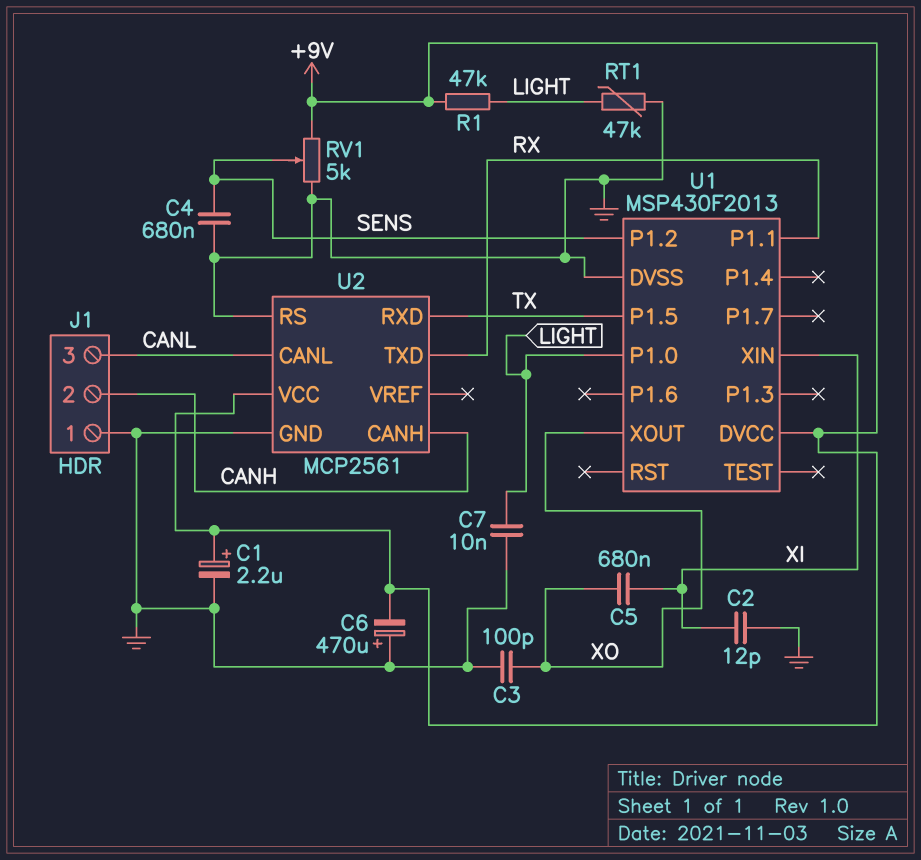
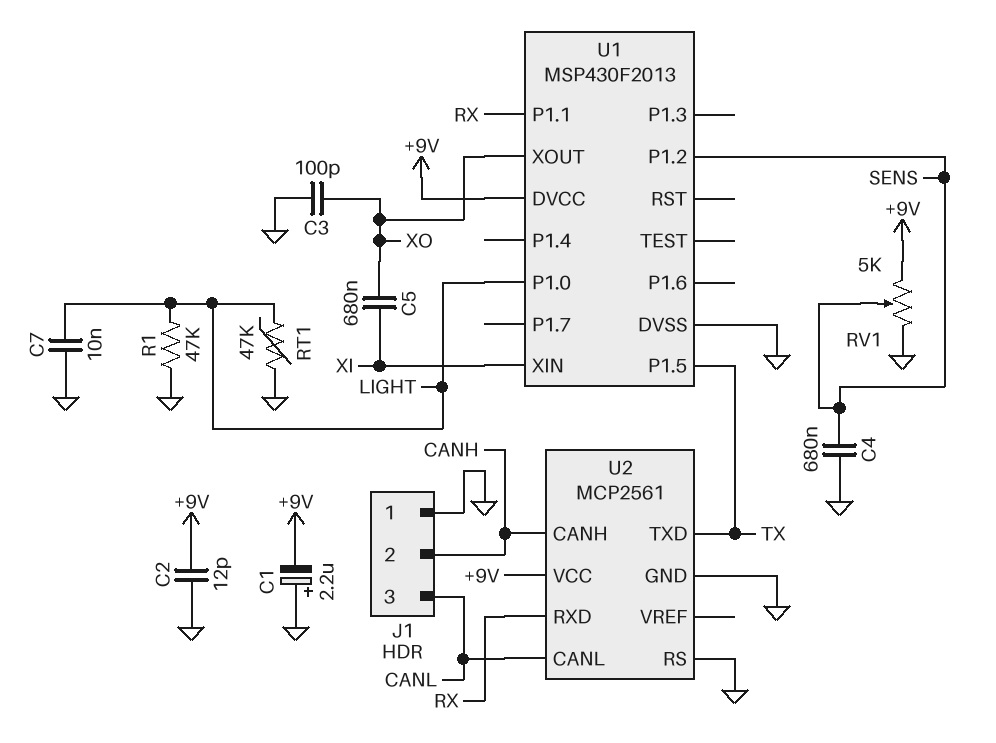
C1: 2.2uF (plus +9V, minus GND) -> 2.2uF (plus GND, minus +9V)
C2: 12pF (GND, XI) -> 12pF (+9V, GND)
C6: 470uF (plus GND, minus +9V) -> none
R1: 47k (+9V, LIGHT) -> 47k (GND, LIGHT)
U2 pin RXD: TX -> RX
U2 pin TXD: RX -> TX

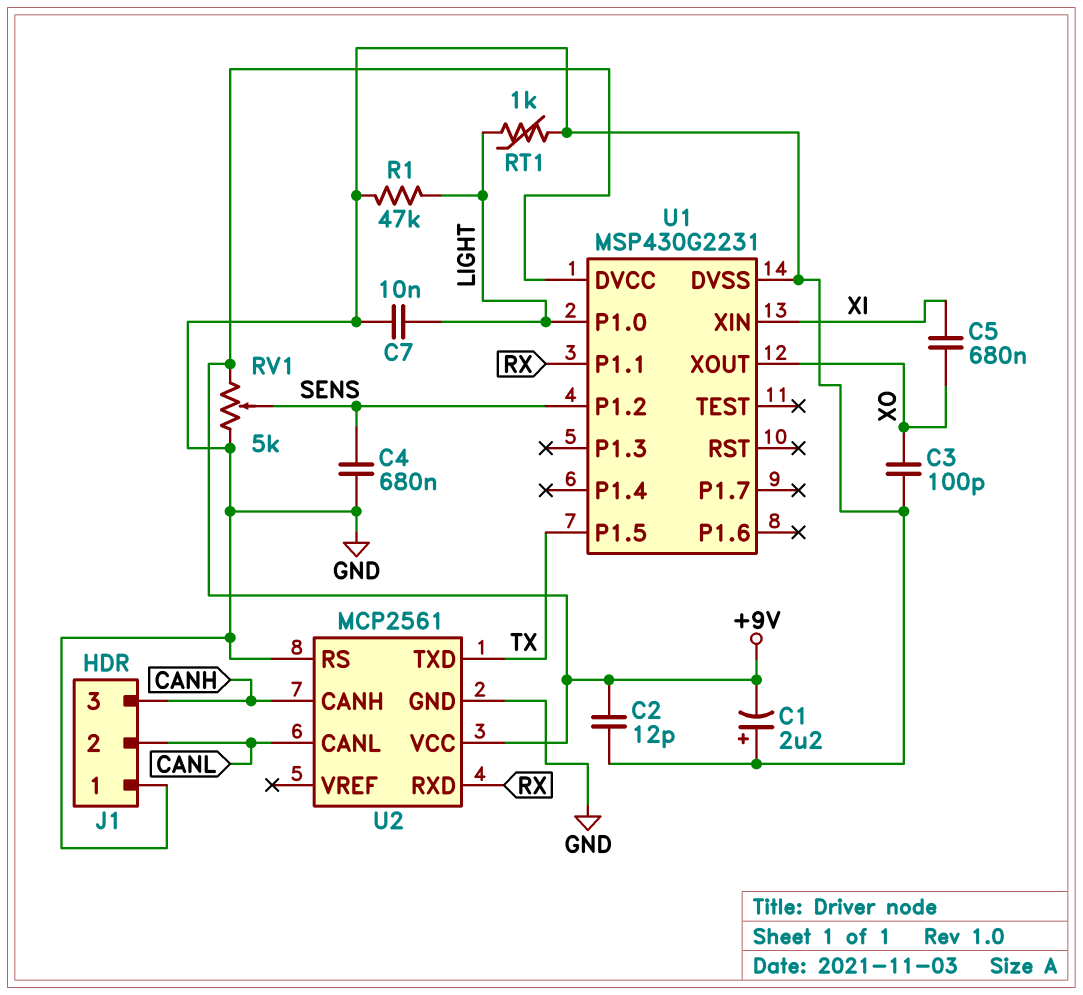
J1 pin 2: CANH -> CANL
J1 pin 3: CANL -> CANH
RT1: 47k (GND, LIGHT) -> 1k (GND, LIGHT)
U1: MSP430F2013 -> MSP430G2231

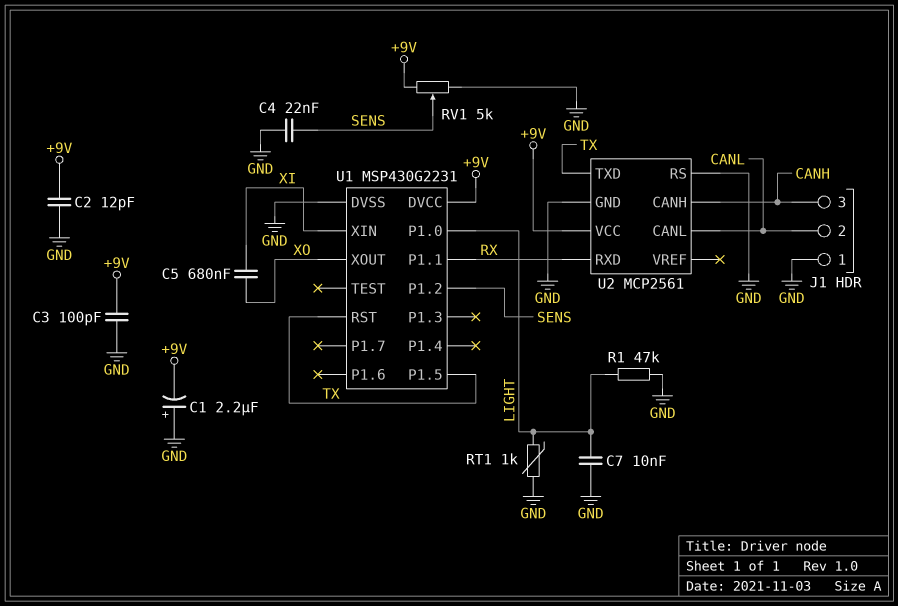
C3: 100pF (GND, XO) -> 100pF (+9V, GND)
C4: 680nF (GND, SENS) -> 22nF (GND, SENS)
U1 pin RST: none -> TX

